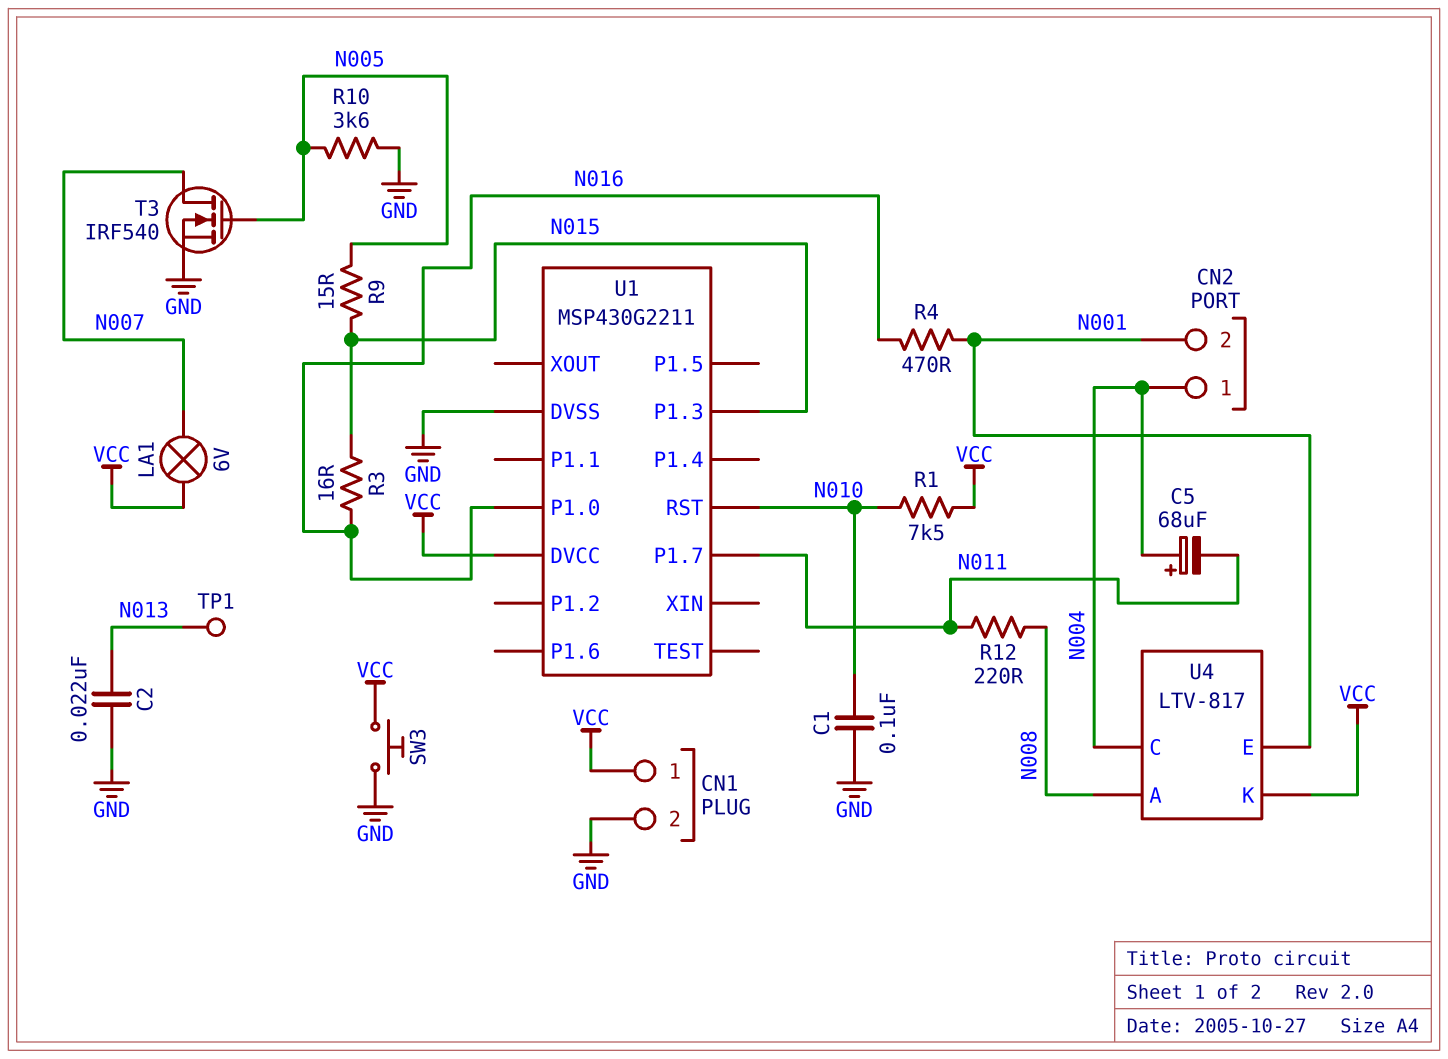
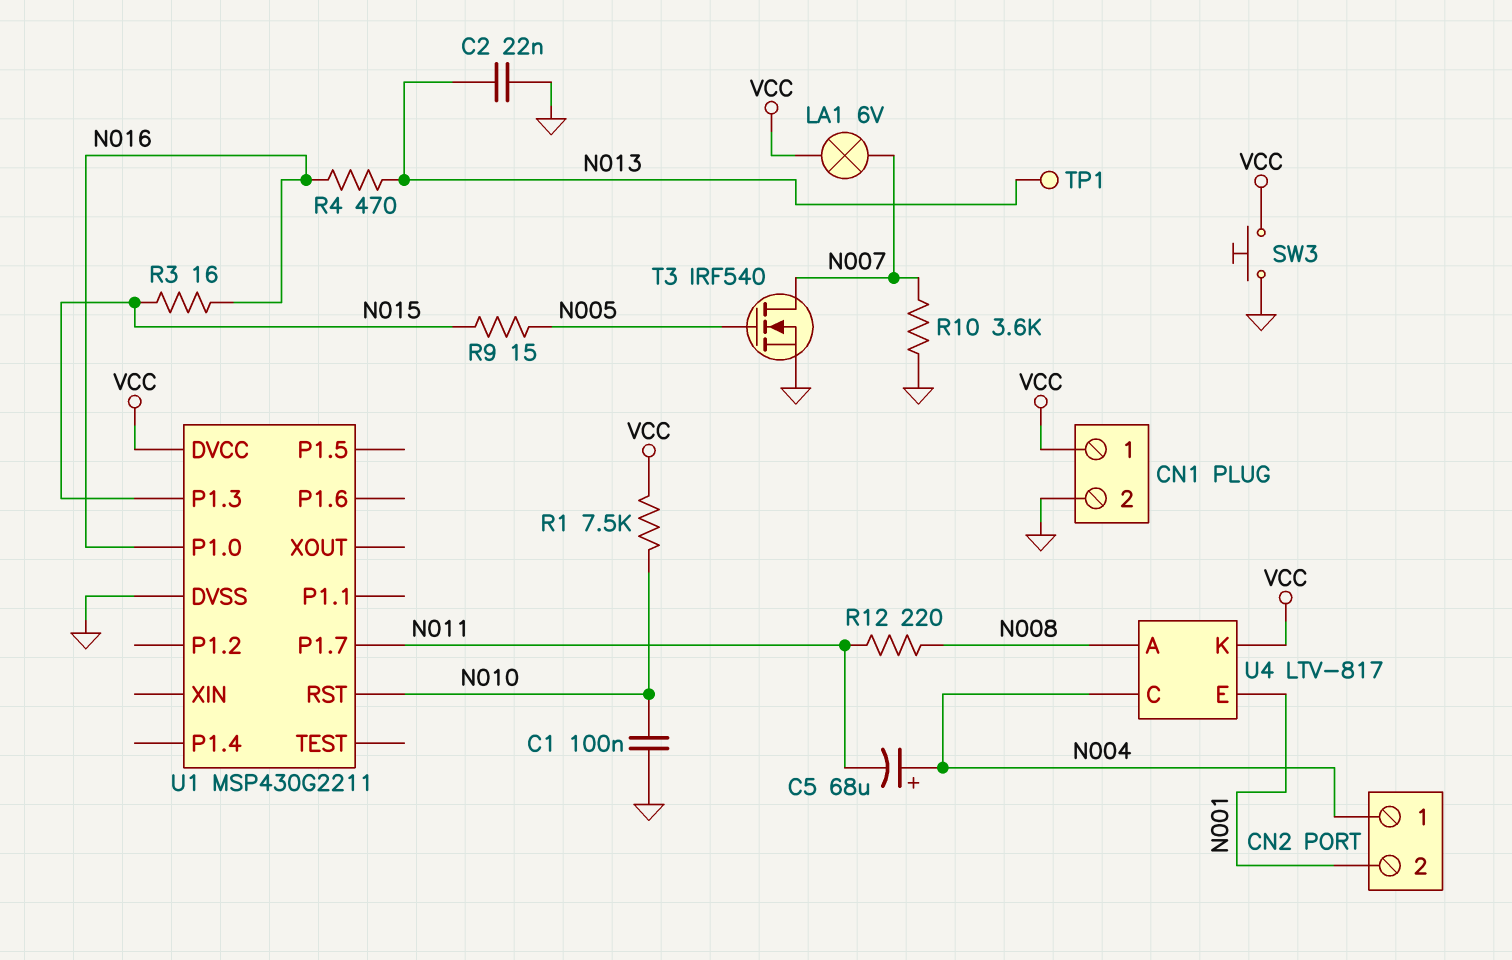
R4: 470 (N001, N016) -> 470 (N013, N016)
R10: 3.6k (GND, N005) -> 3.6k (GND, N007)

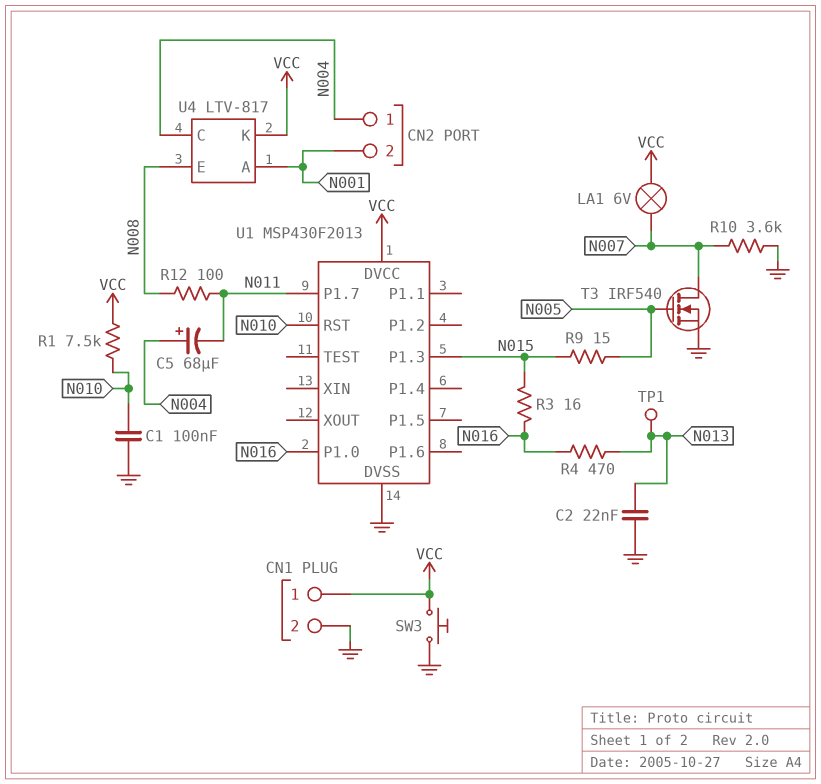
R12: 220 (N008, N011) -> 100 (N008, N011)
U1: MSP430G2211 -> MSP430F2013
U4 pin A: N008 -> N001
U4 pin E: N001 -> N008

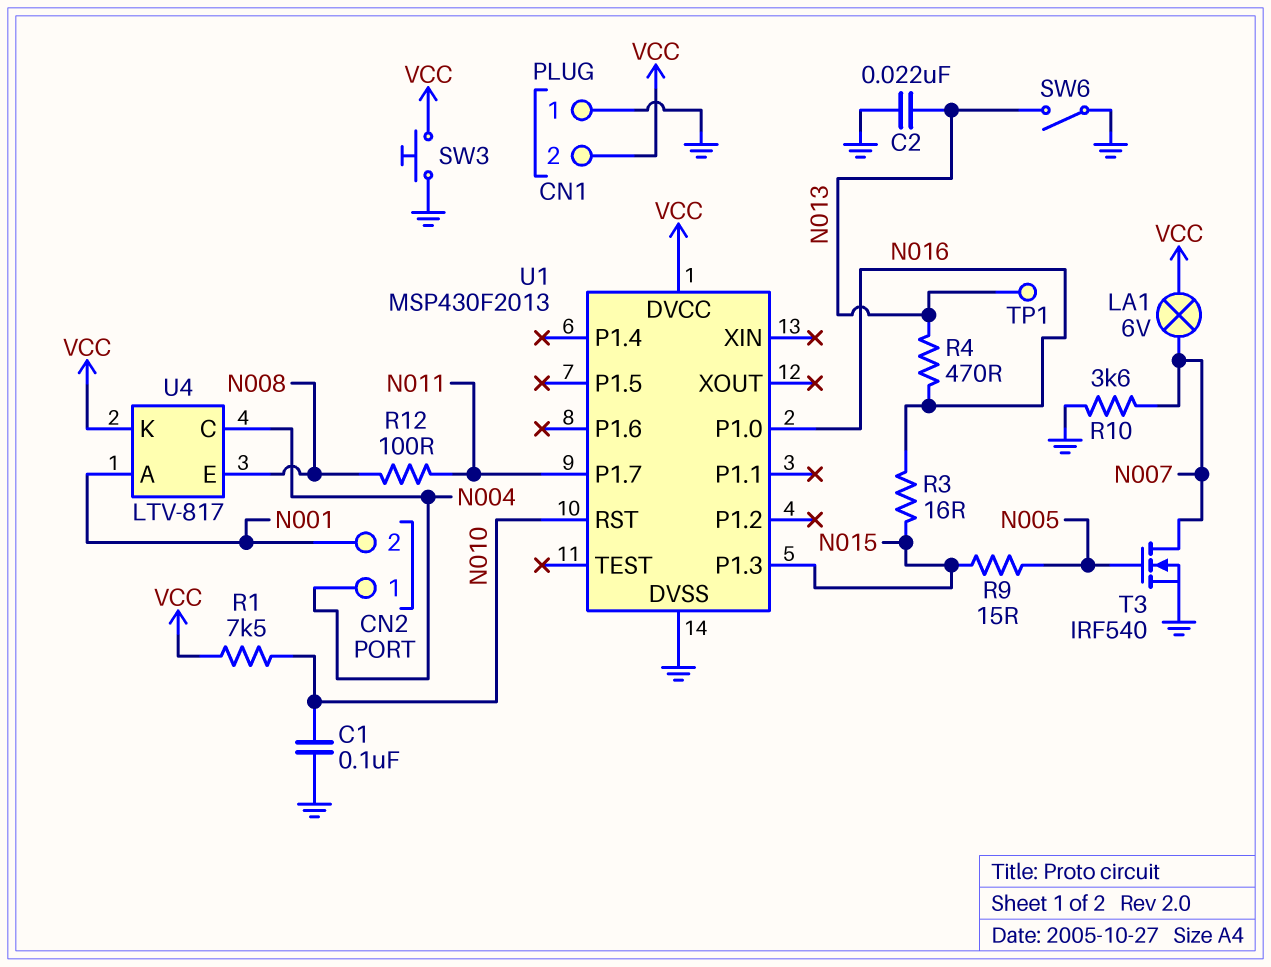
C5: 68uF (plus N004, minus N011) -> none
CN1 pin 1: VCC -> GND
CN1 pin 2: GND -> VCC
SW6: none -> switch (GND, N013)

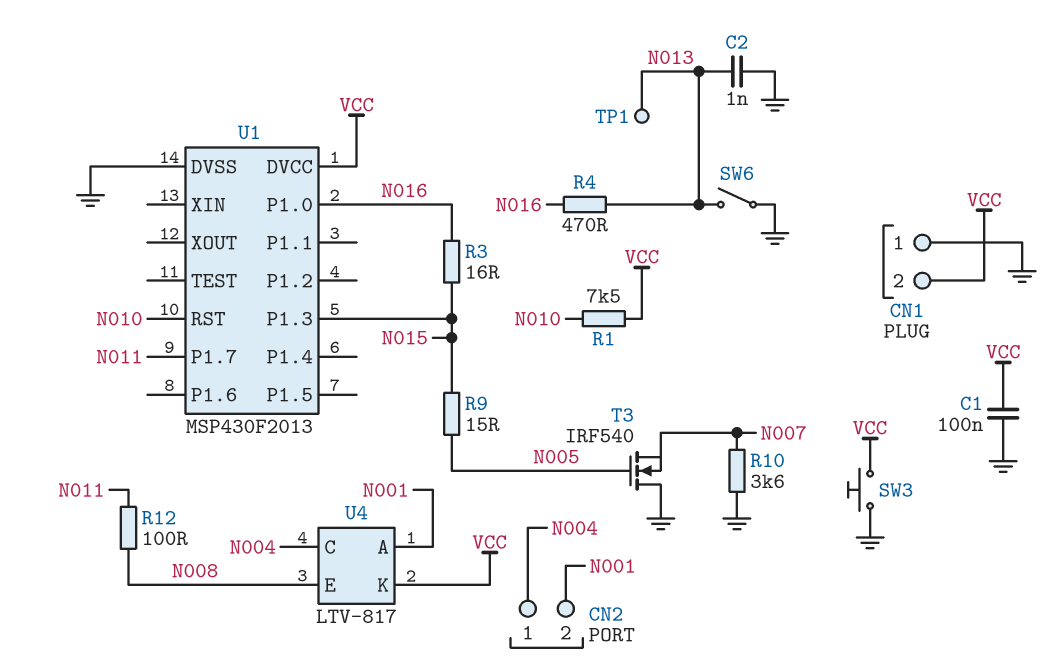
C1: 100nF (GND, N010) -> 100nF (GND, VCC)
C2: 22nF (GND, N013) -> 1nF (GND, N013)
LA1: lamp 6V (N007, VCC) -> none
T3: NMOS IRF540 (G N005, D N007, S GND) -> NMOS IRF540 (G N005, D GND, S N007)

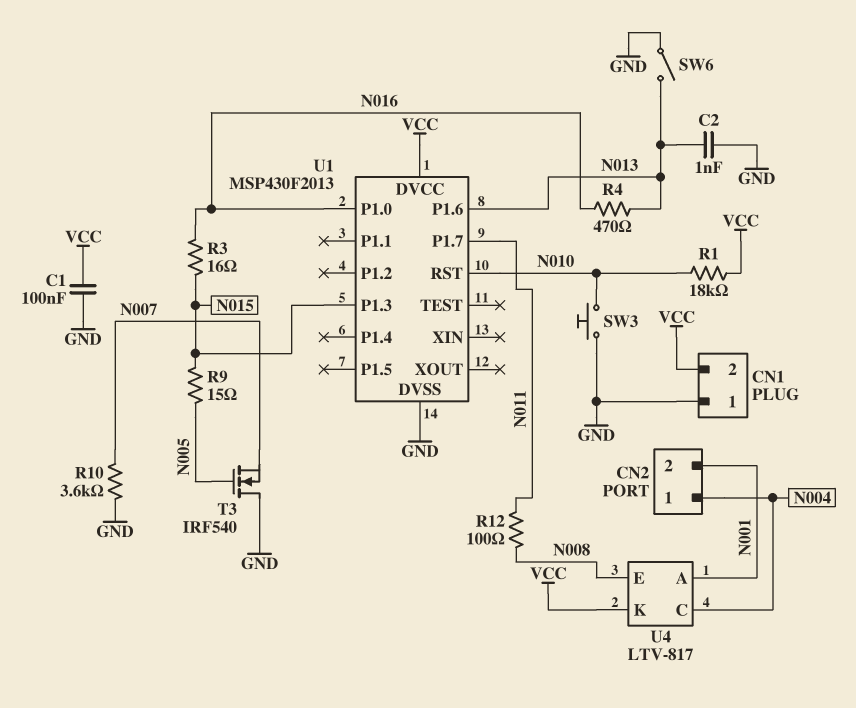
R1: 7.5k (N010, VCC) -> 18k (N010, VCC)
SW3: button (GND, VCC) -> button (GND, N010)
TP1: test point (N013) -> none
U1 pin P1.6: none -> N013

